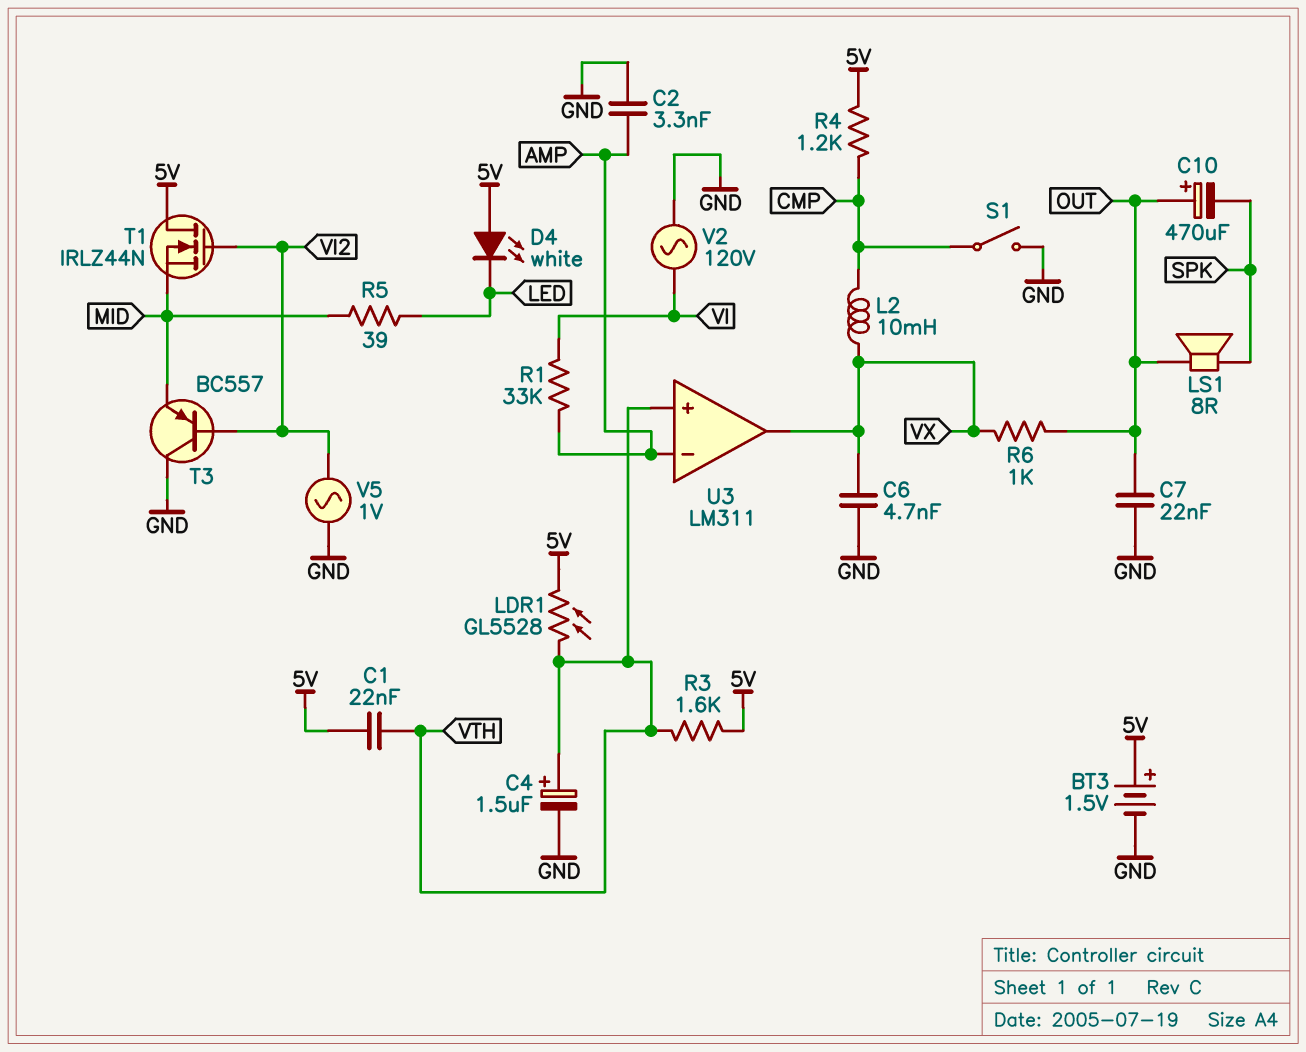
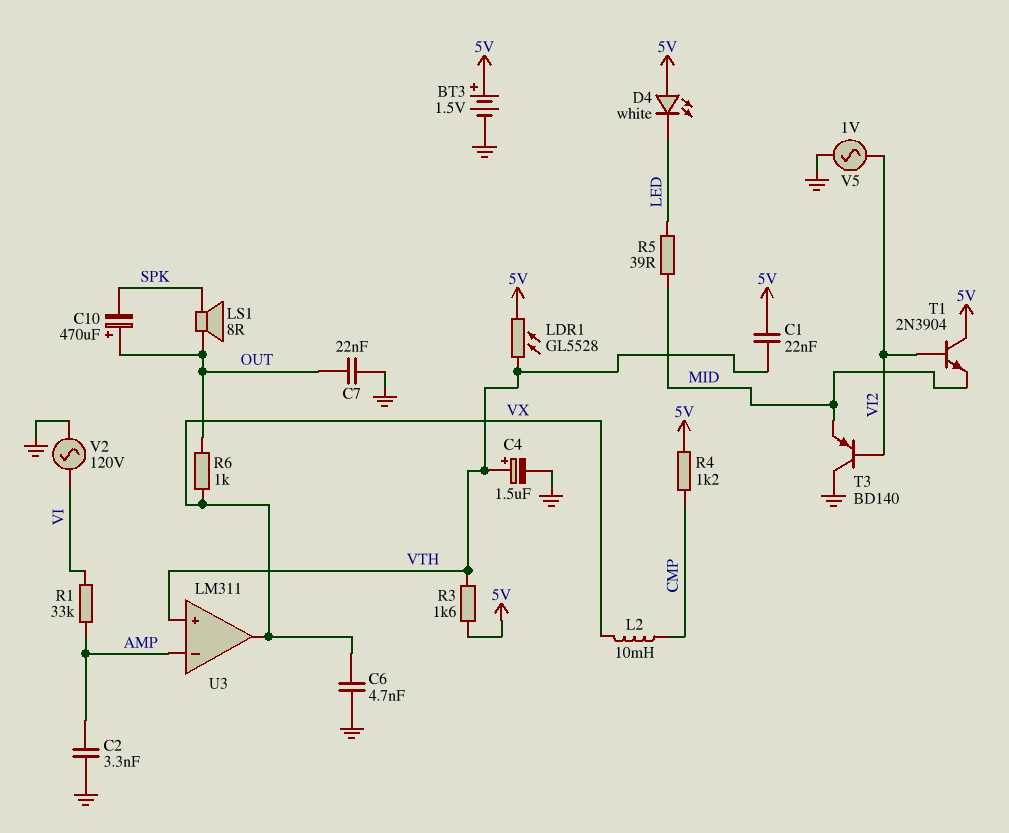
S1: switch (CMP, GND) -> none
T1: NMOS IRLZ44N (G VI2, D 5V, S MID) -> NPN 2N3904 (B VI2, C 5V, E MID)
T3: PNP BC557 (B VI2, C GND, E MID) -> PNP BD140 (B VI2, C GND, E MID)

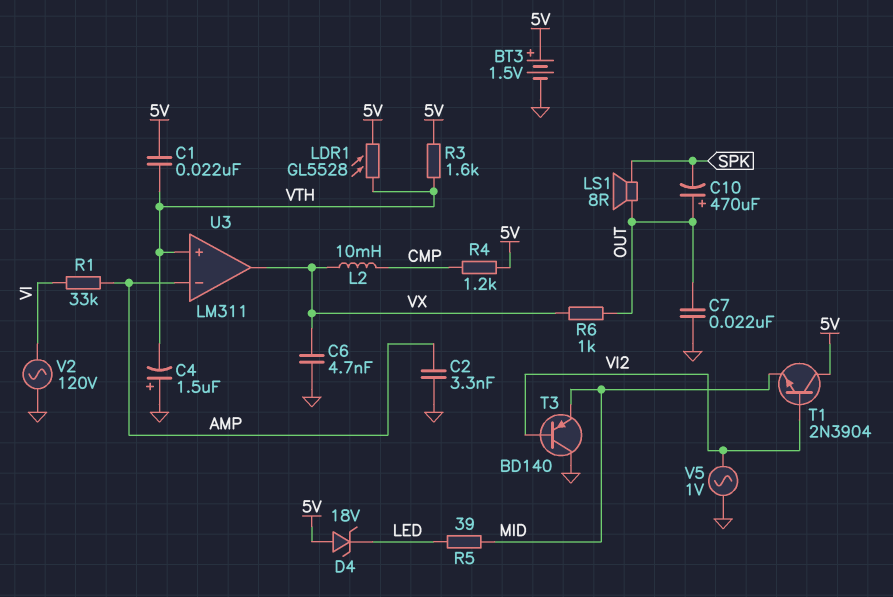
C4: 1.5uF (plus VTH, minus GND) -> 1.5uF (plus GND, minus VTH)
D4: LED white (A 5V, K LED) -> zener 18V (A 5V, K LED)

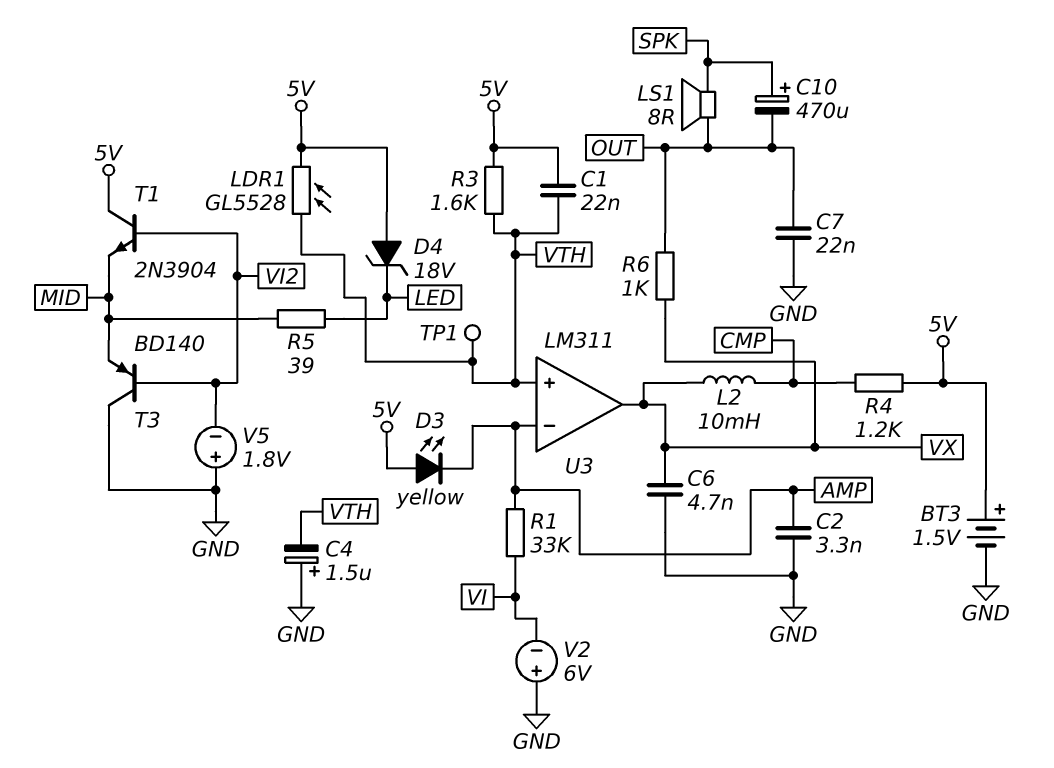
C10: 470uF (plus OUT, minus SPK) -> 470uF (plus SPK, minus OUT)
D3: none -> LED yellow (A 5V, K AMP)
TP1: none -> test point (VTH)
V2: AC 120V (GND, VI) -> 6V (plus GND, minus VI)
V5: AC 1V (GND, VI2) -> 1.8V (plus GND, minus VI2)

